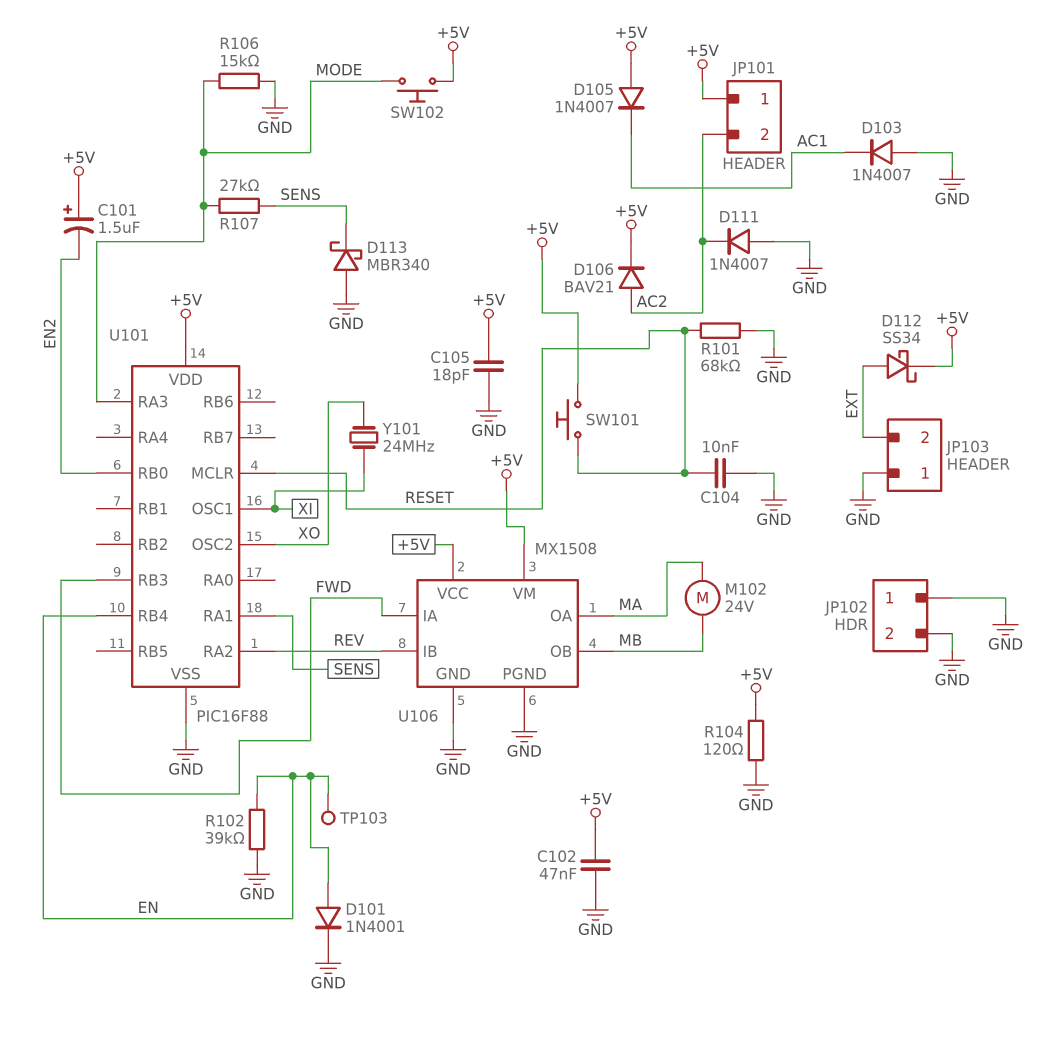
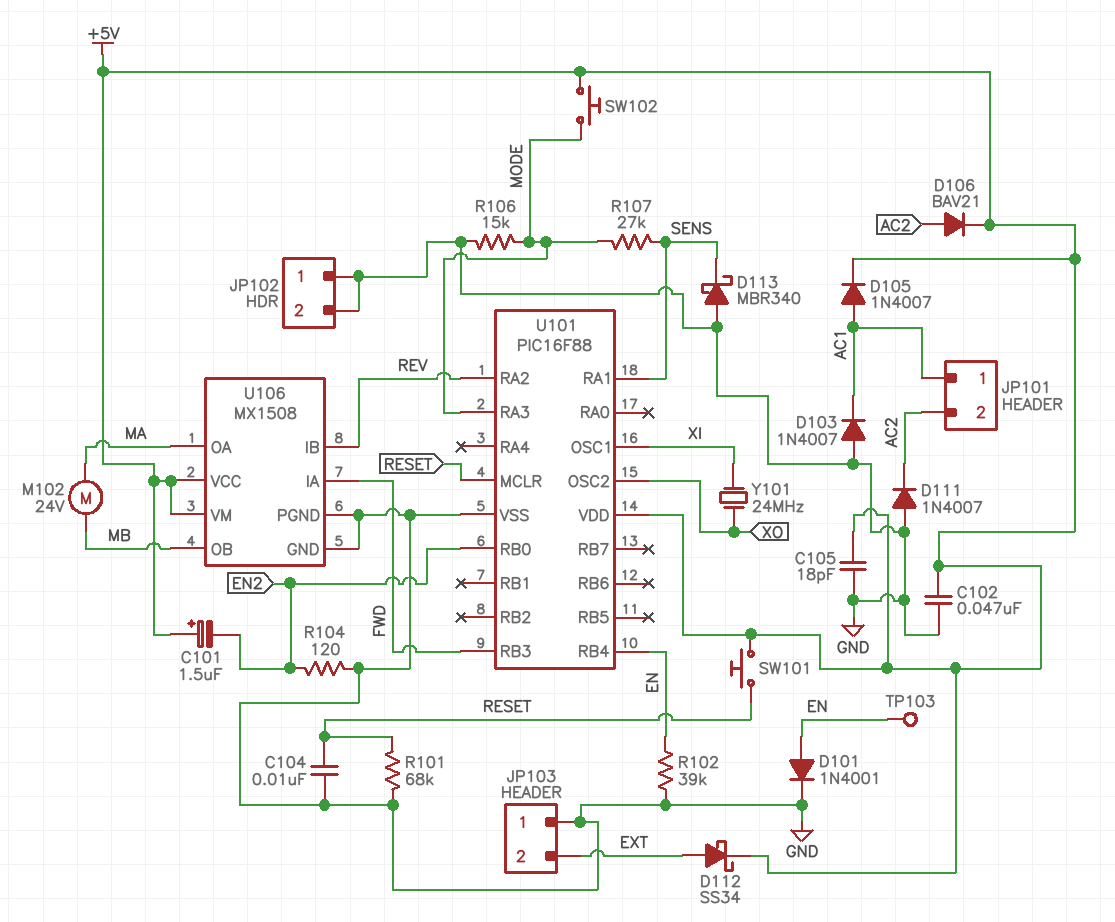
D105: diode 1N4007 (A +5V, K AC1) -> diode 1N4007 (A AC1, K +5V)
JP101 pin 1: +5V -> AC1
R104: 120 (+5V, GND) -> 120 (EN2, GND)

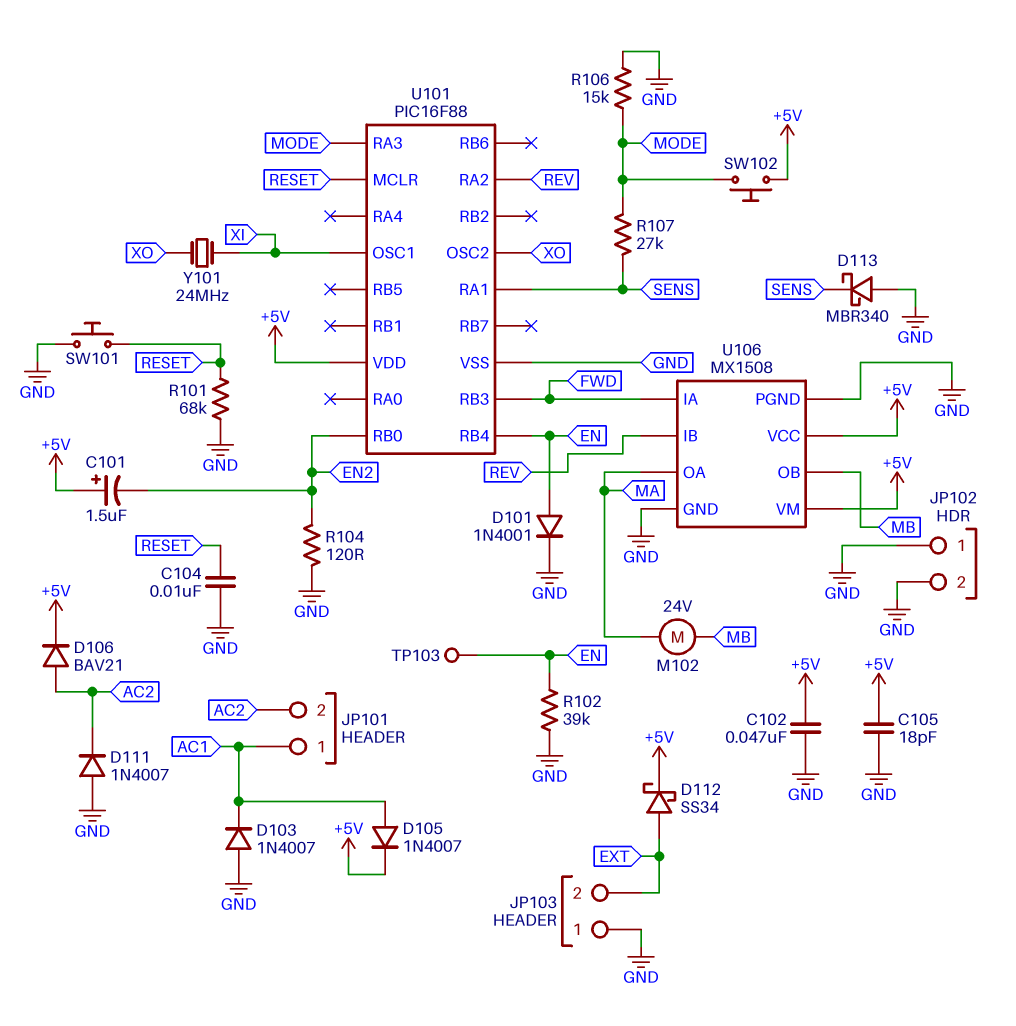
SW101: button (+5V, RESET) -> button (GND, RESET)

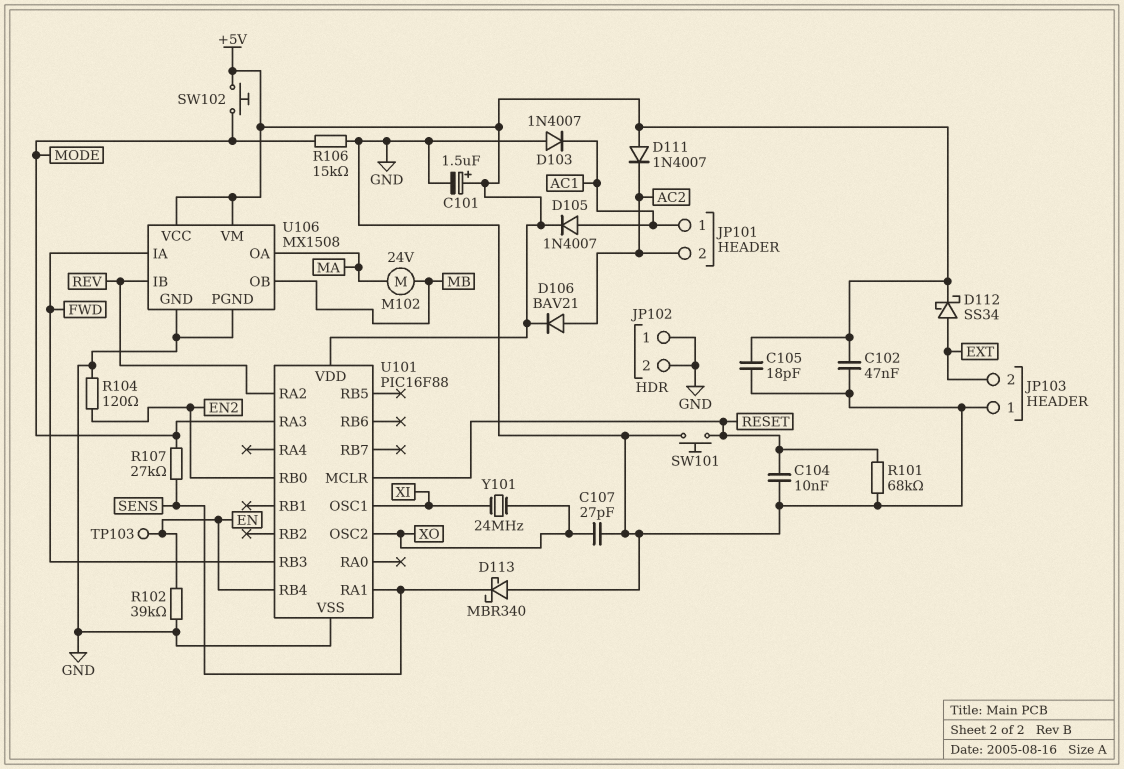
C101: 1.5uF (plus +5V, minus EN2) -> 1.5uF (plus +5V, minus GND)
C107: none -> 27pF (GND, XO)
D101: diode 1N4001 (A EN, K GND) -> none
D111: diode 1N4007 (A GND, K AC2) -> diode 1N4007 (A +5V, K AC2)

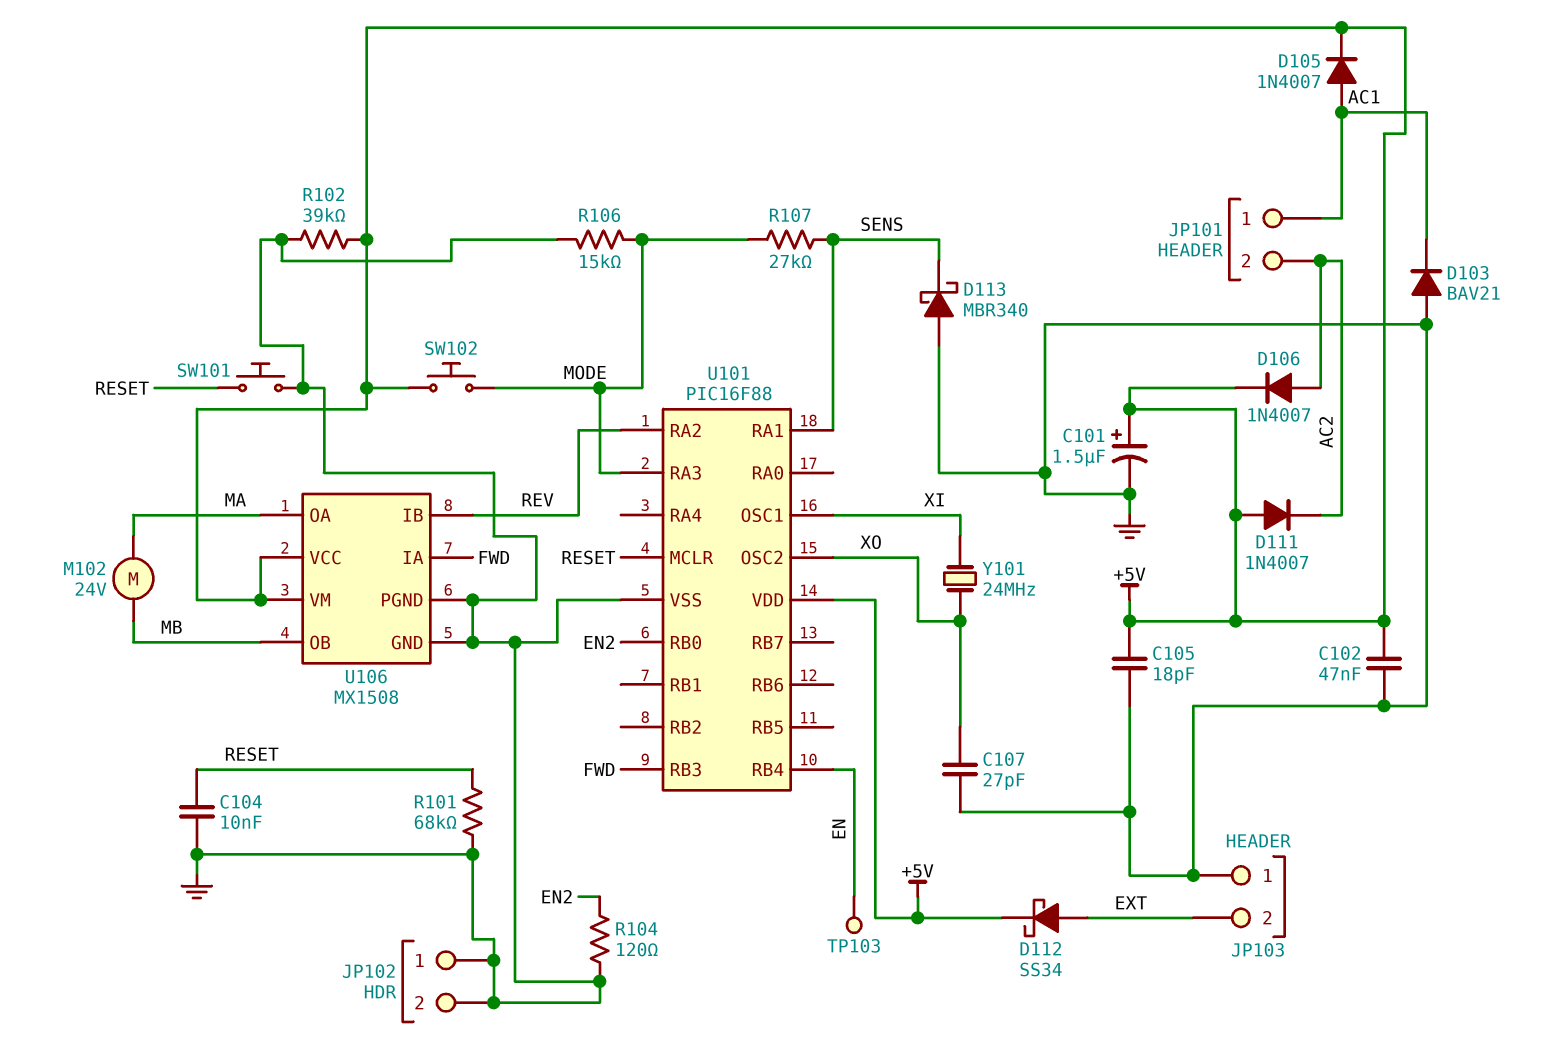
D103: diode 1N4007 (A GND, K AC1) -> diode BAV21 (A GND, K AC1)
D106: diode BAV21 (A AC2, K +5V) -> diode 1N4007 (A AC2, K +5V)
R102: 39k (EN, GND) -> 39k (+5V, GND)

